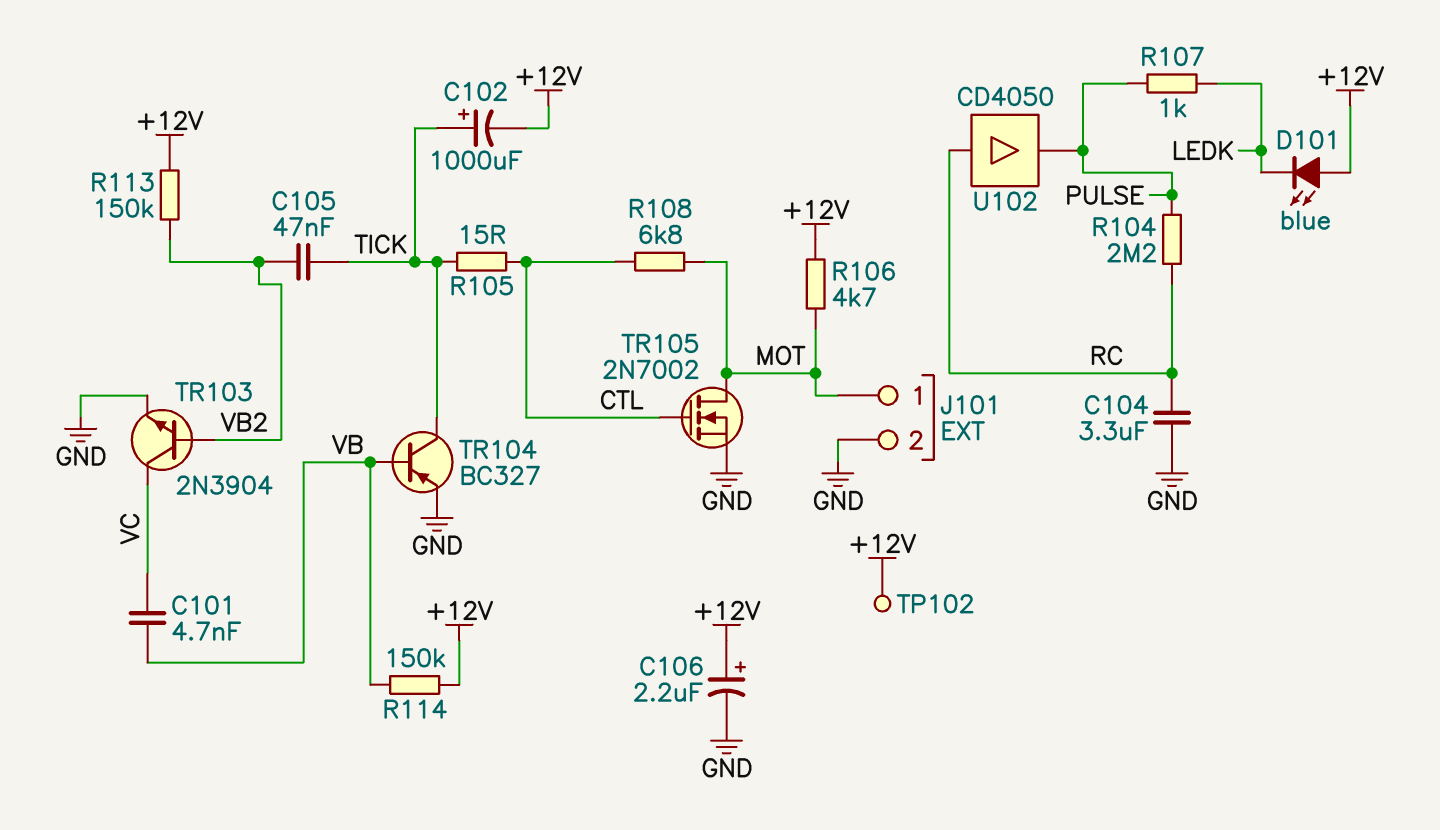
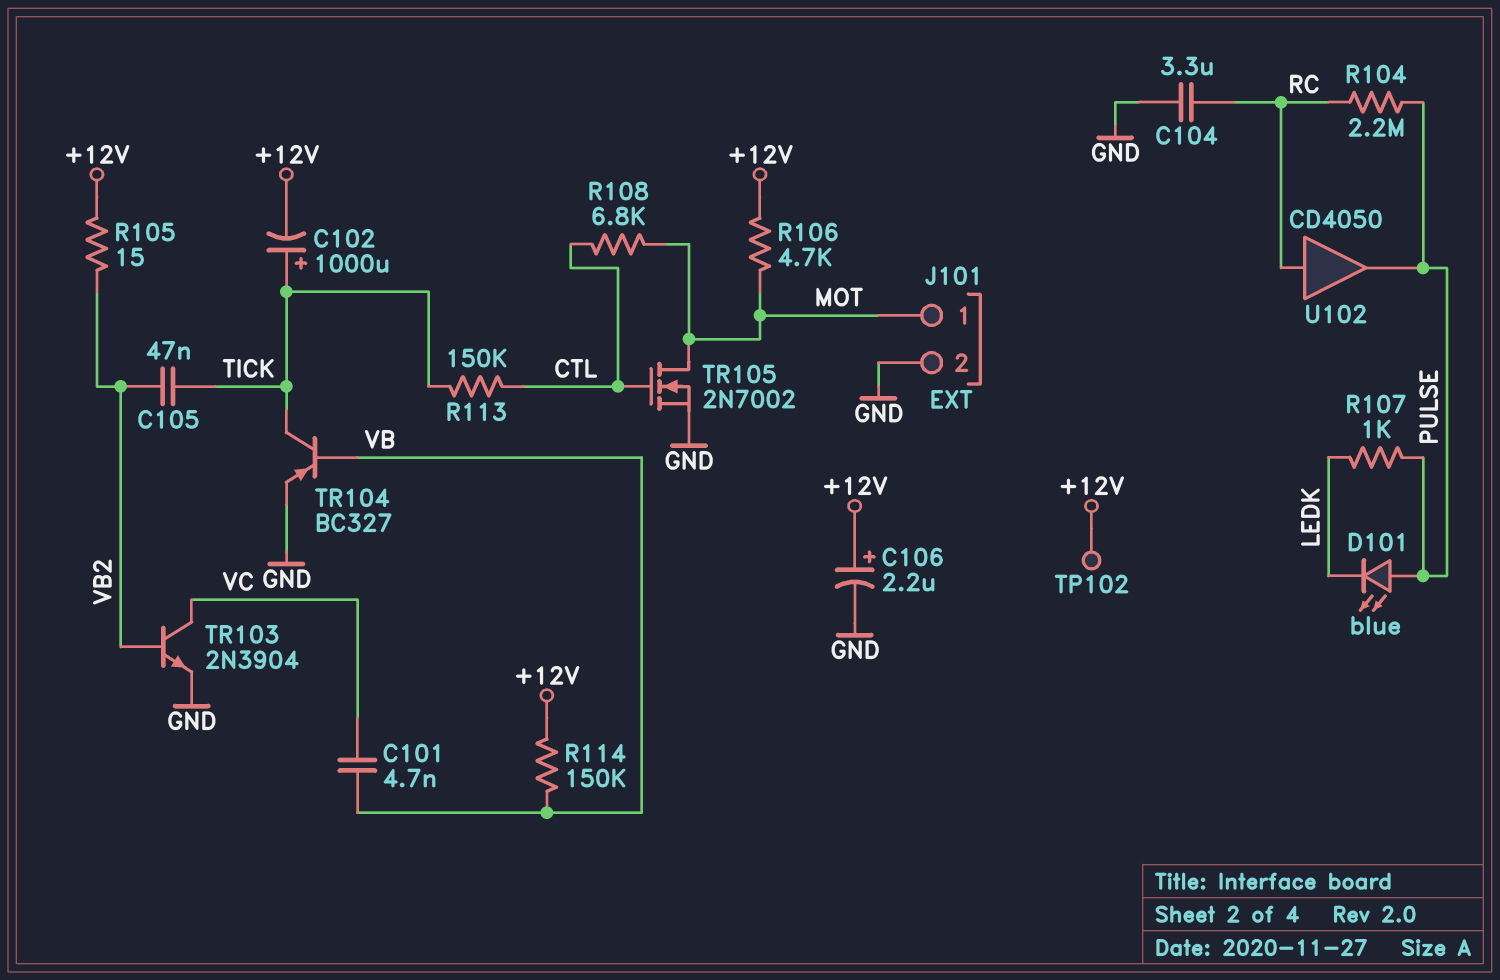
D101: LED blue (A +12V, K LEDK) -> LED blue (A PULSE, K LEDK)
R105: 15 (CTL, TICK) -> 15 (+12V, VB2)
R113: 150k (+12V, VB2) -> 150k (CTL, TICK)

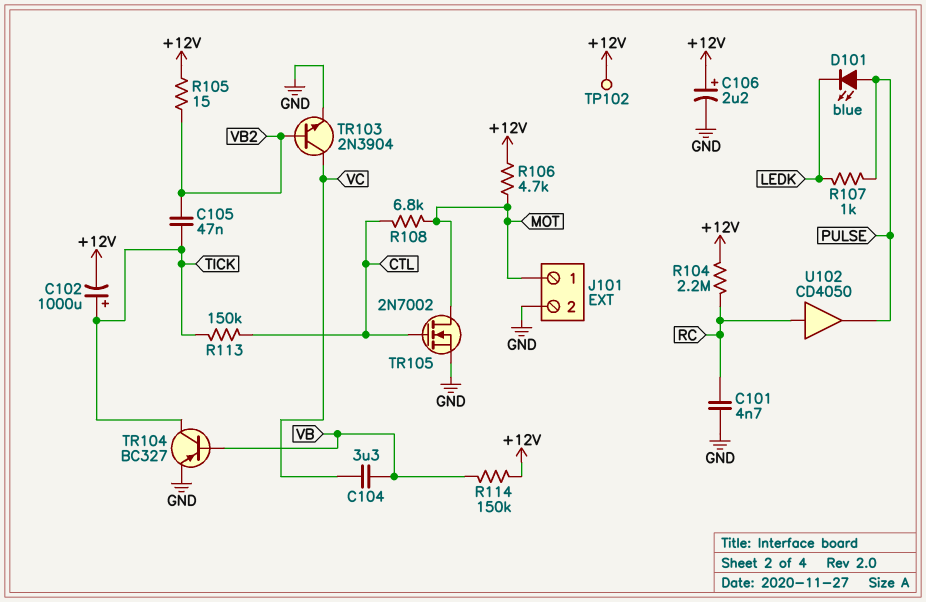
C101: 4.7nF (VB, VC) -> 4.7nF (GND, RC)
C104: 3.3uF (GND, RC) -> 3.3uF (VB, VC)
R104: 2.2M (PULSE, RC) -> 2.2M (+12V, RC)

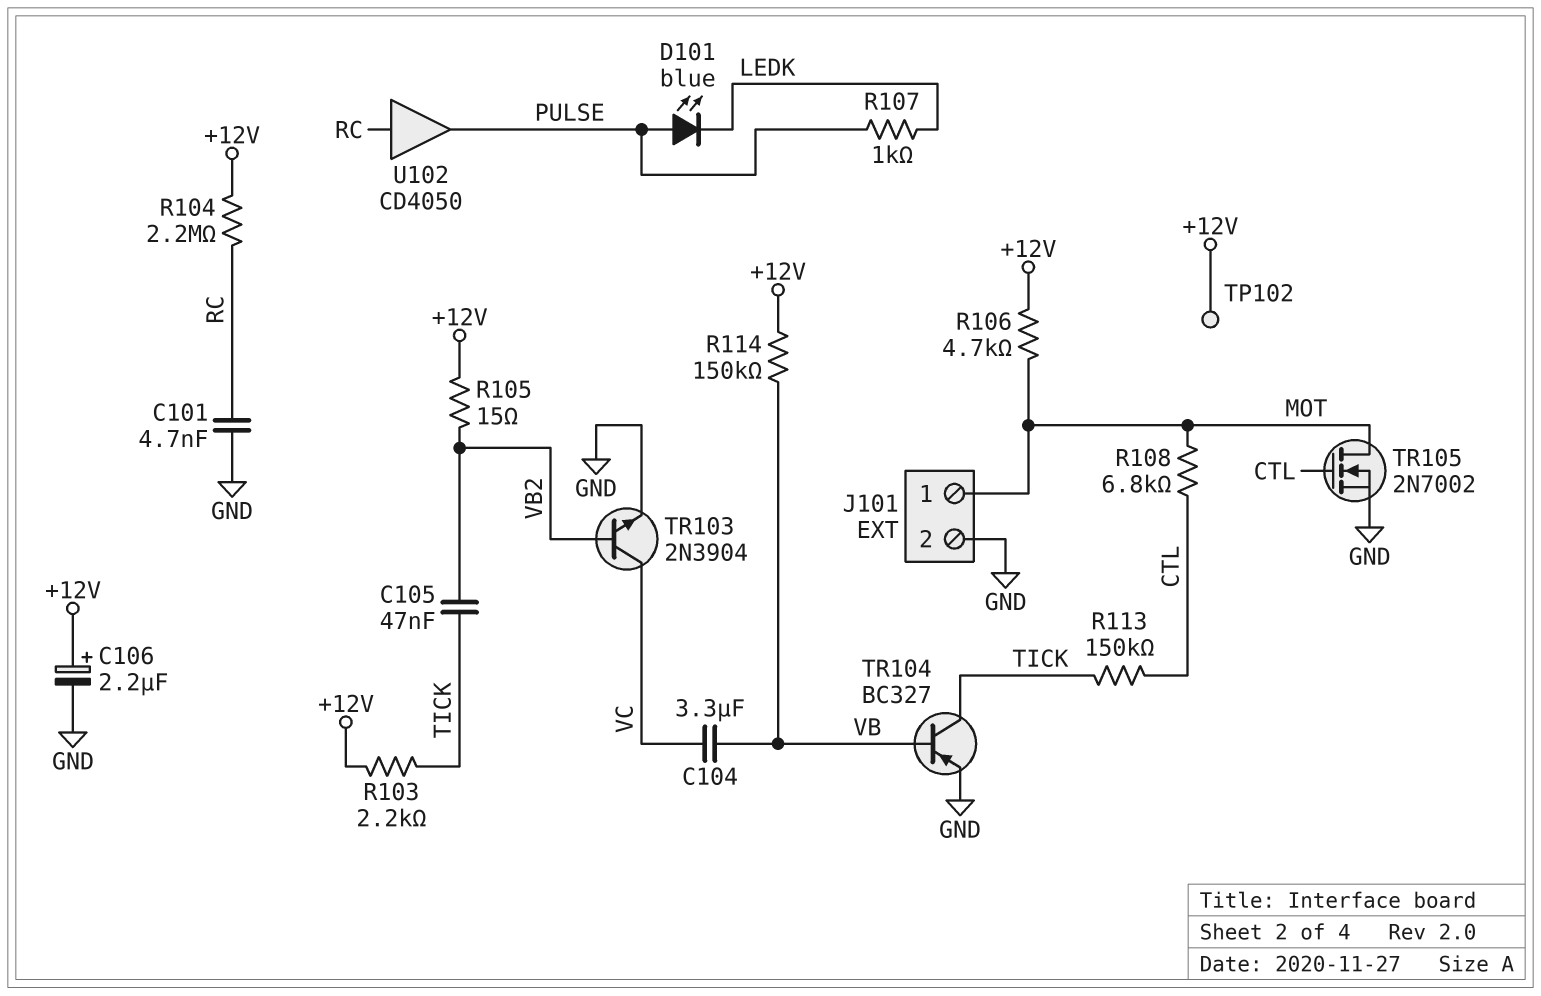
C102: 1000uF (plus TICK, minus +12V) -> none
R103: none -> 2.2k (+12V, TICK)

